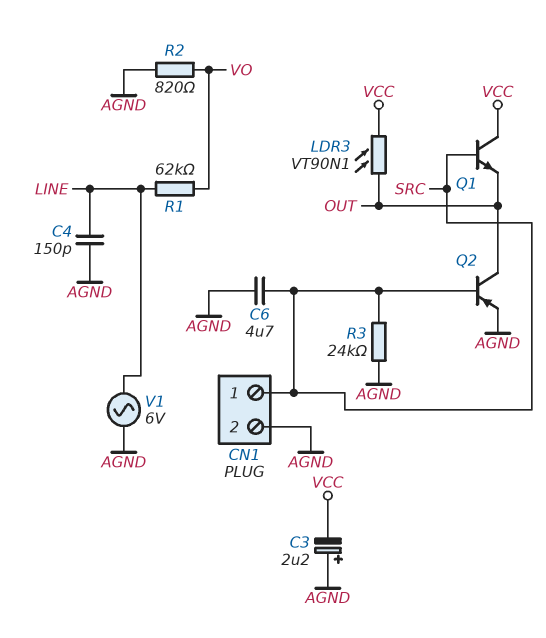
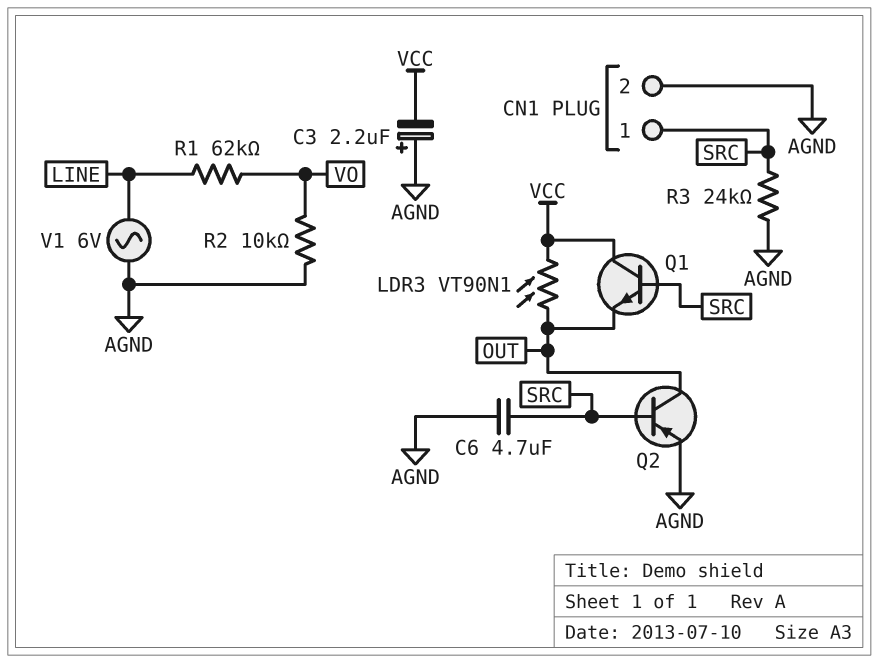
C4: 150pF (AGND, LINE) -> none
R2: 820 (AGND, VO) -> 10k (AGND, VO)

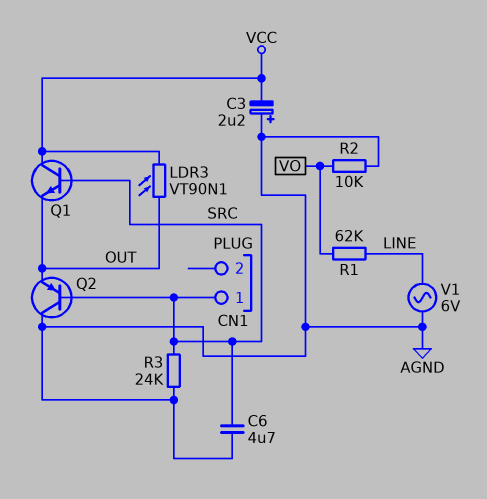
CN1 pin 2: AGND -> none
Q2: PNP (B SRC, C OUT, E AGND) -> PNP (B SRC, C AGND, E OUT)

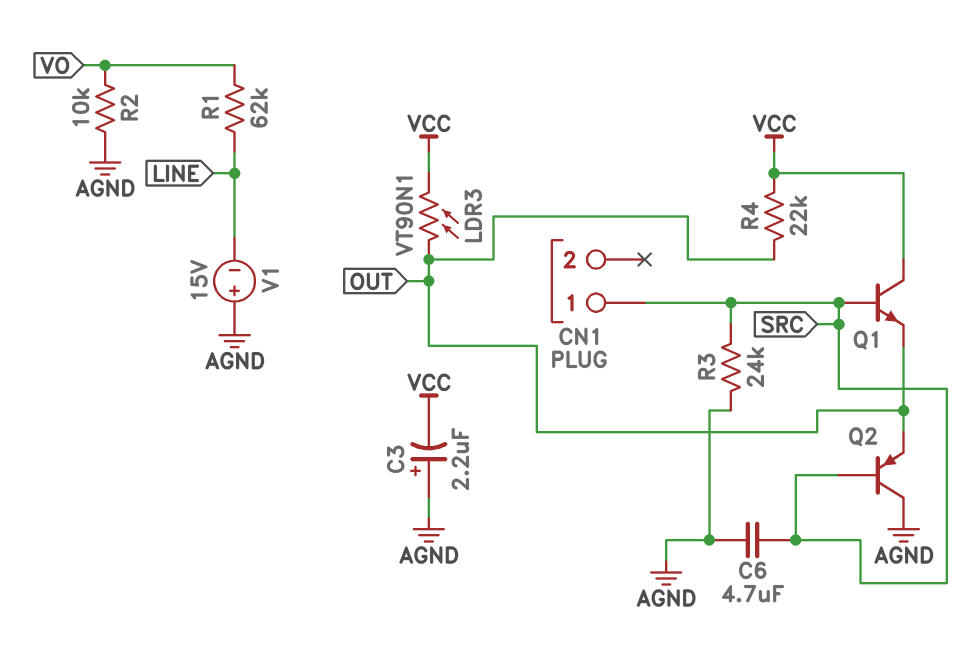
R4: none -> 22k (OUT, VCC)
V1: AC 6V (AGND, LINE) -> 15V (plus AGND, minus LINE)

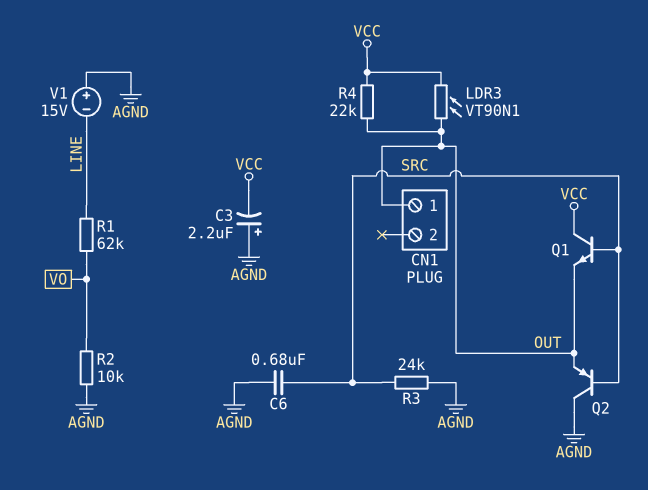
C6: 4.7uF (AGND, SRC) -> 680nF (AGND, SRC)
CN1 pin 1: SRC -> OUT

